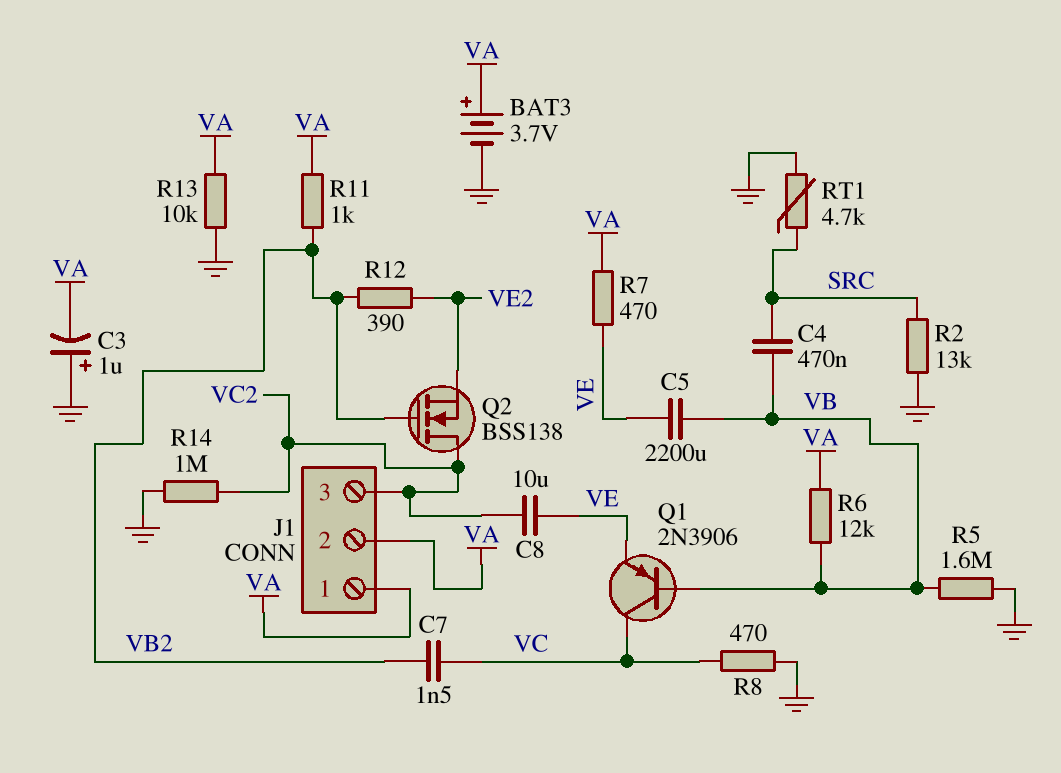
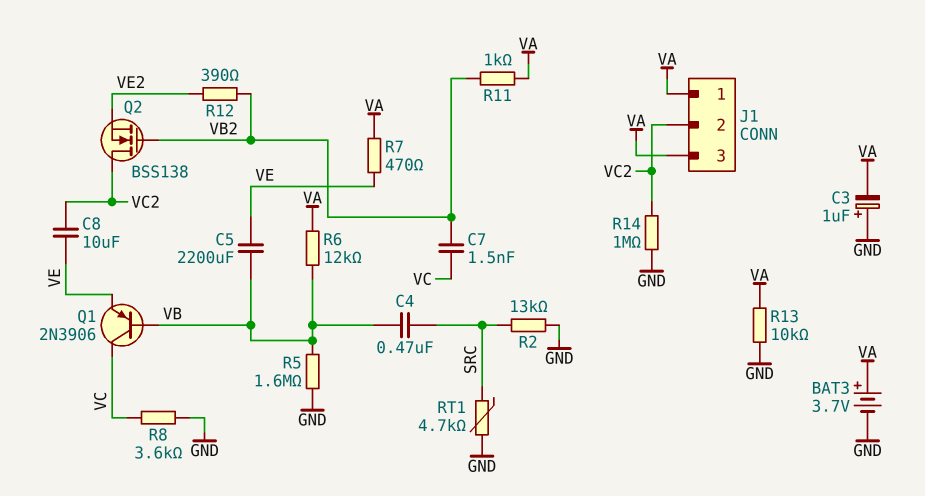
J1 pin 2: VA -> VC2
J1 pin 3: VC2 -> VA
R8: 470 (GND, VC) -> 3.6k (GND, VC)

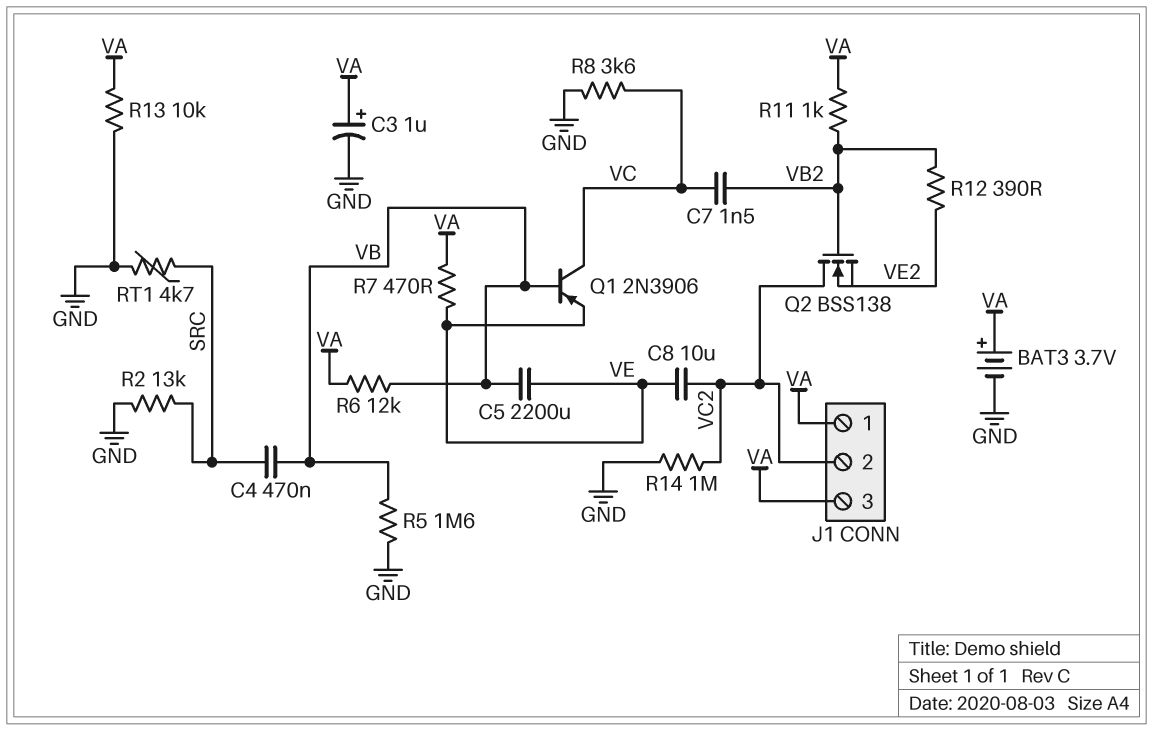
C3: 1uF (plus GND, minus VA) -> 1uF (plus VA, minus GND)

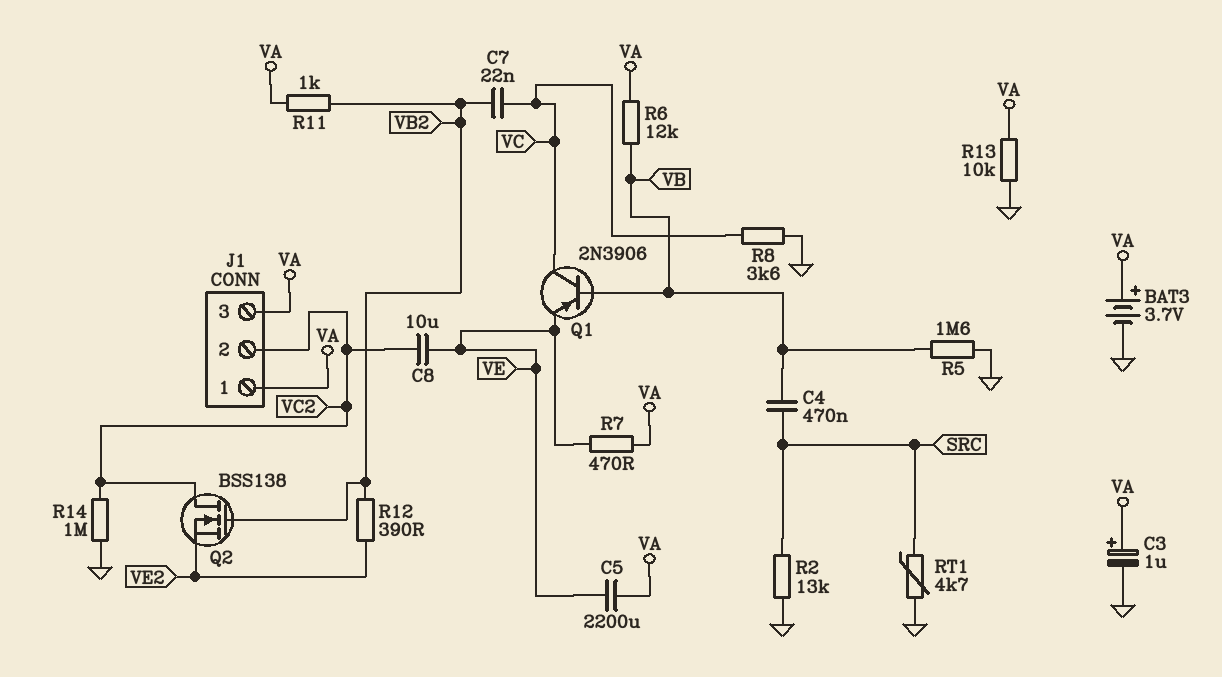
C5: 2200uF (VB, VE) -> 2200uF (VA, VE)
C7: 1.5nF (VB2, VC) -> 22nF (VB2, VC)

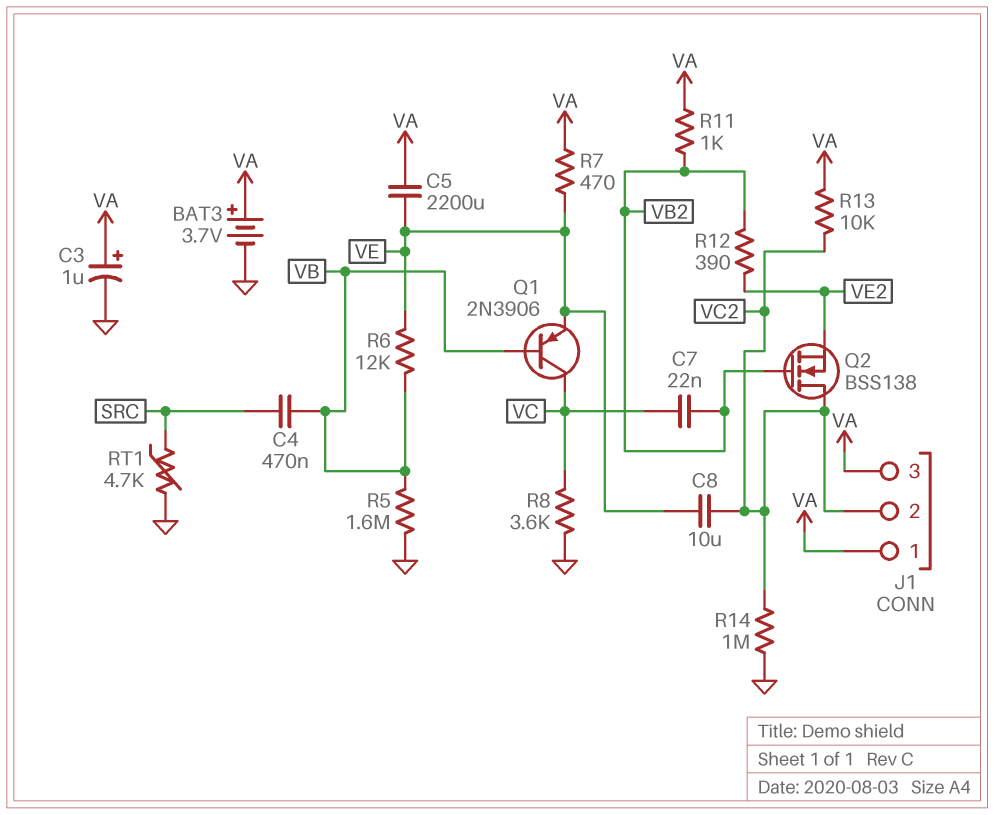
R2: 13k (GND, SRC) -> none
R6: 12k (VA, VB) -> 12k (VB, VE)
R13: 10k (GND, VA) -> 10k (VA, VC2)

